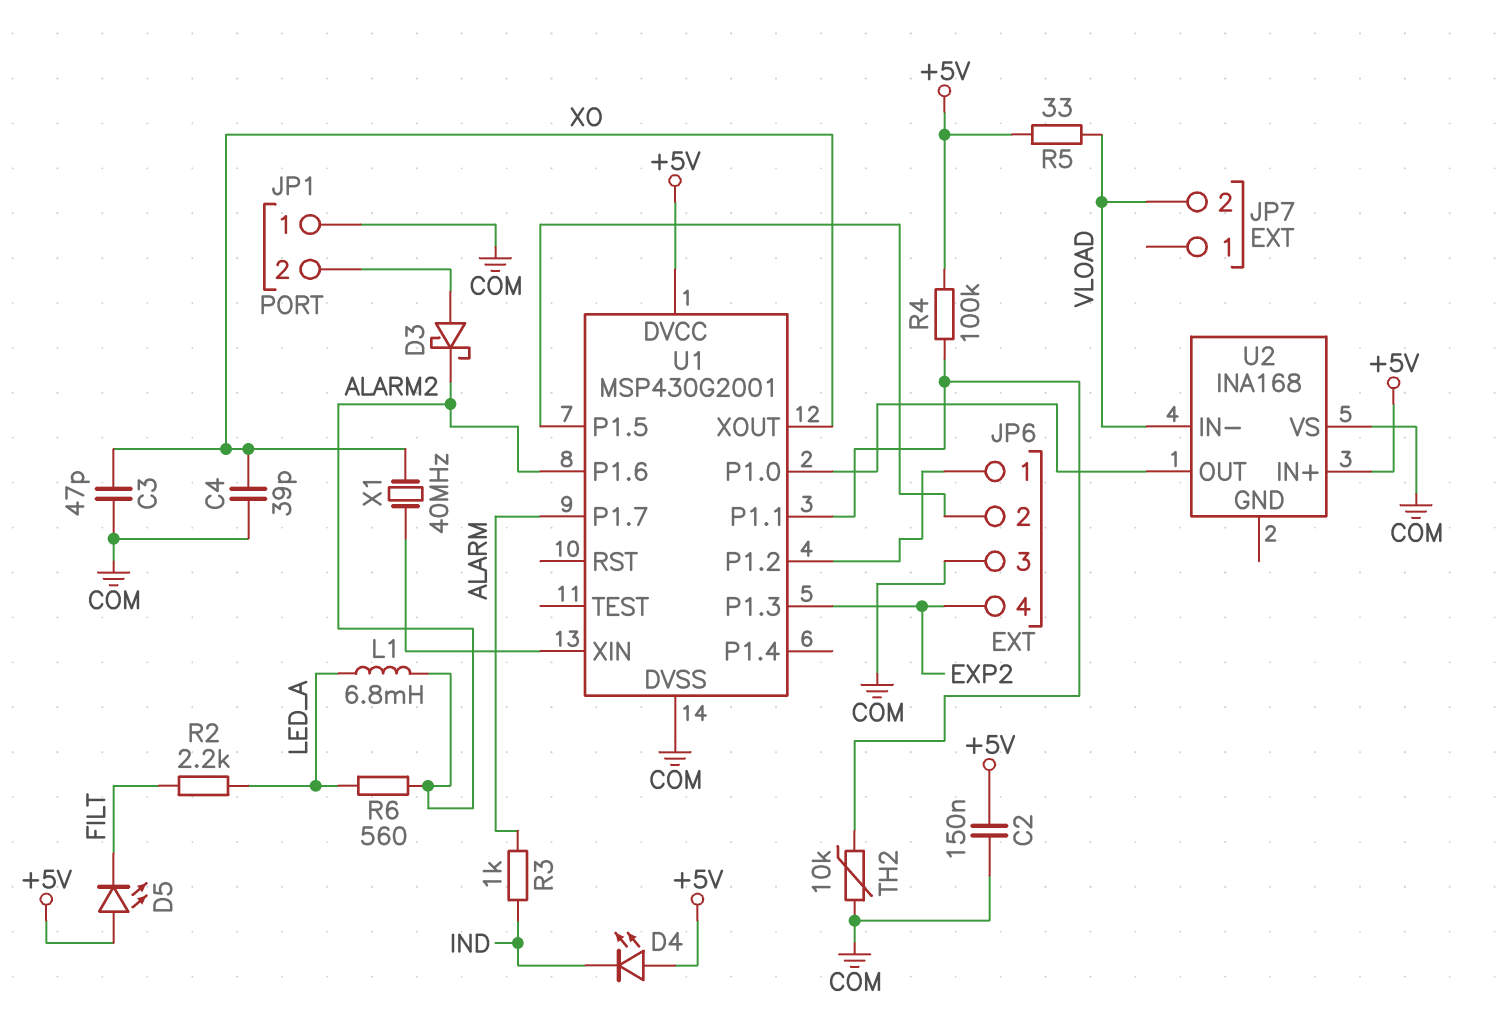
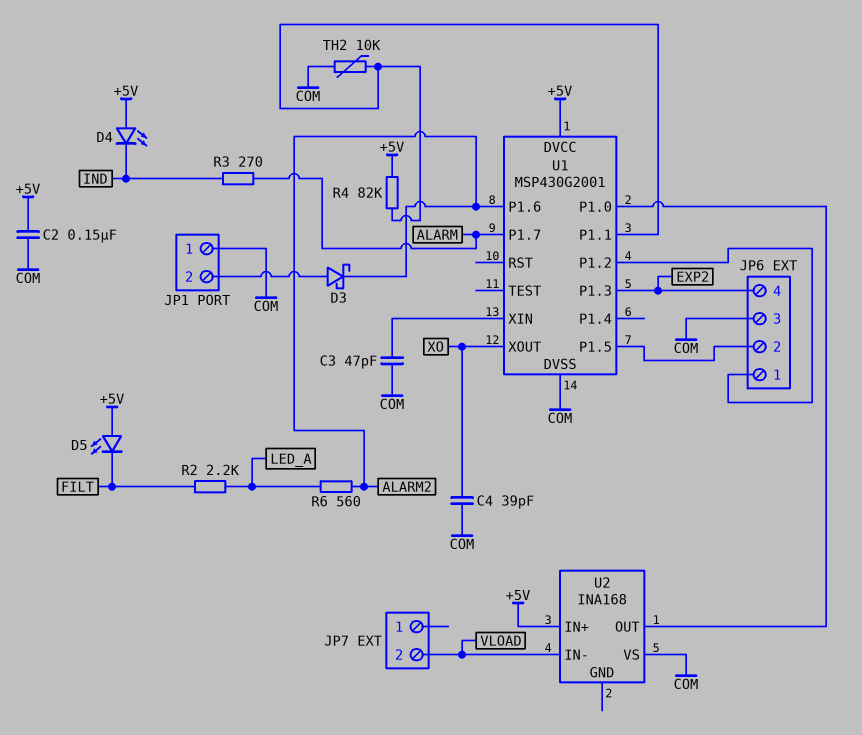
C3: 47pF (COM, XO) -> 47pF (COM, U1/XIN)
L1: 6.8mH (ALARM2, LED_A) -> none
R3: 1k (ALARM, IND) -> 270 (ALARM, IND)
R4: 100k (+5V, U1/P1.1) -> 82k (+5V, U1/P1.1)
R5: 33 (+5V, VLOAD) -> none
X1: 40MHz (U1/XIN, XO) -> none

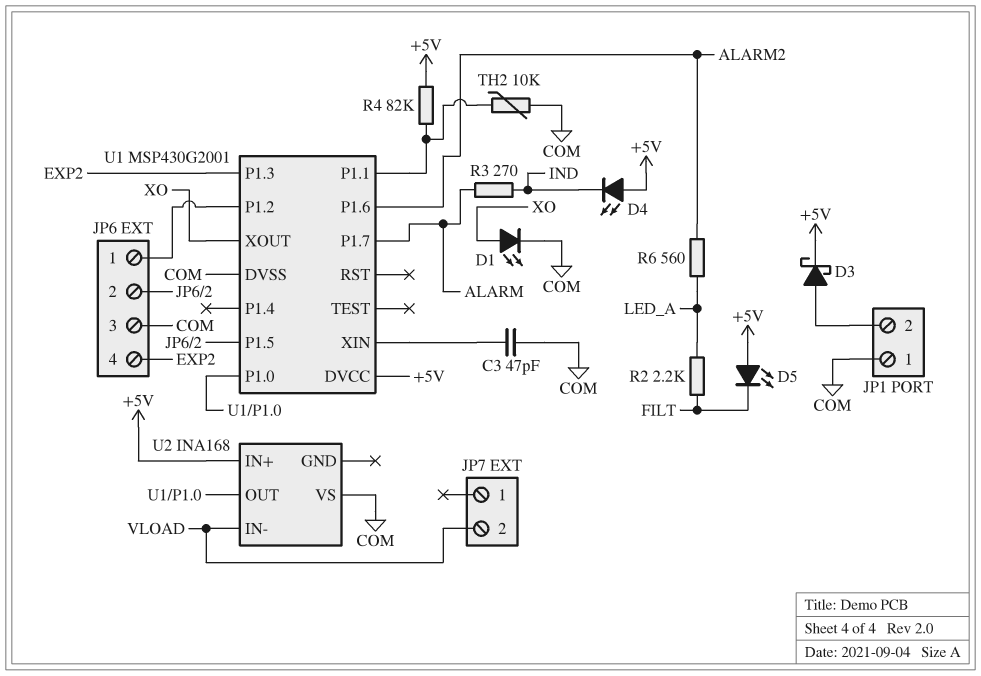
C2: 150nF (+5V, COM) -> none
C4: 39pF (COM, XO) -> none
D1: none -> LED (A XO, K COM)
D3: schottky (A JP1/2, K ALARM2) -> schottky (A JP1/2, K +5V)

